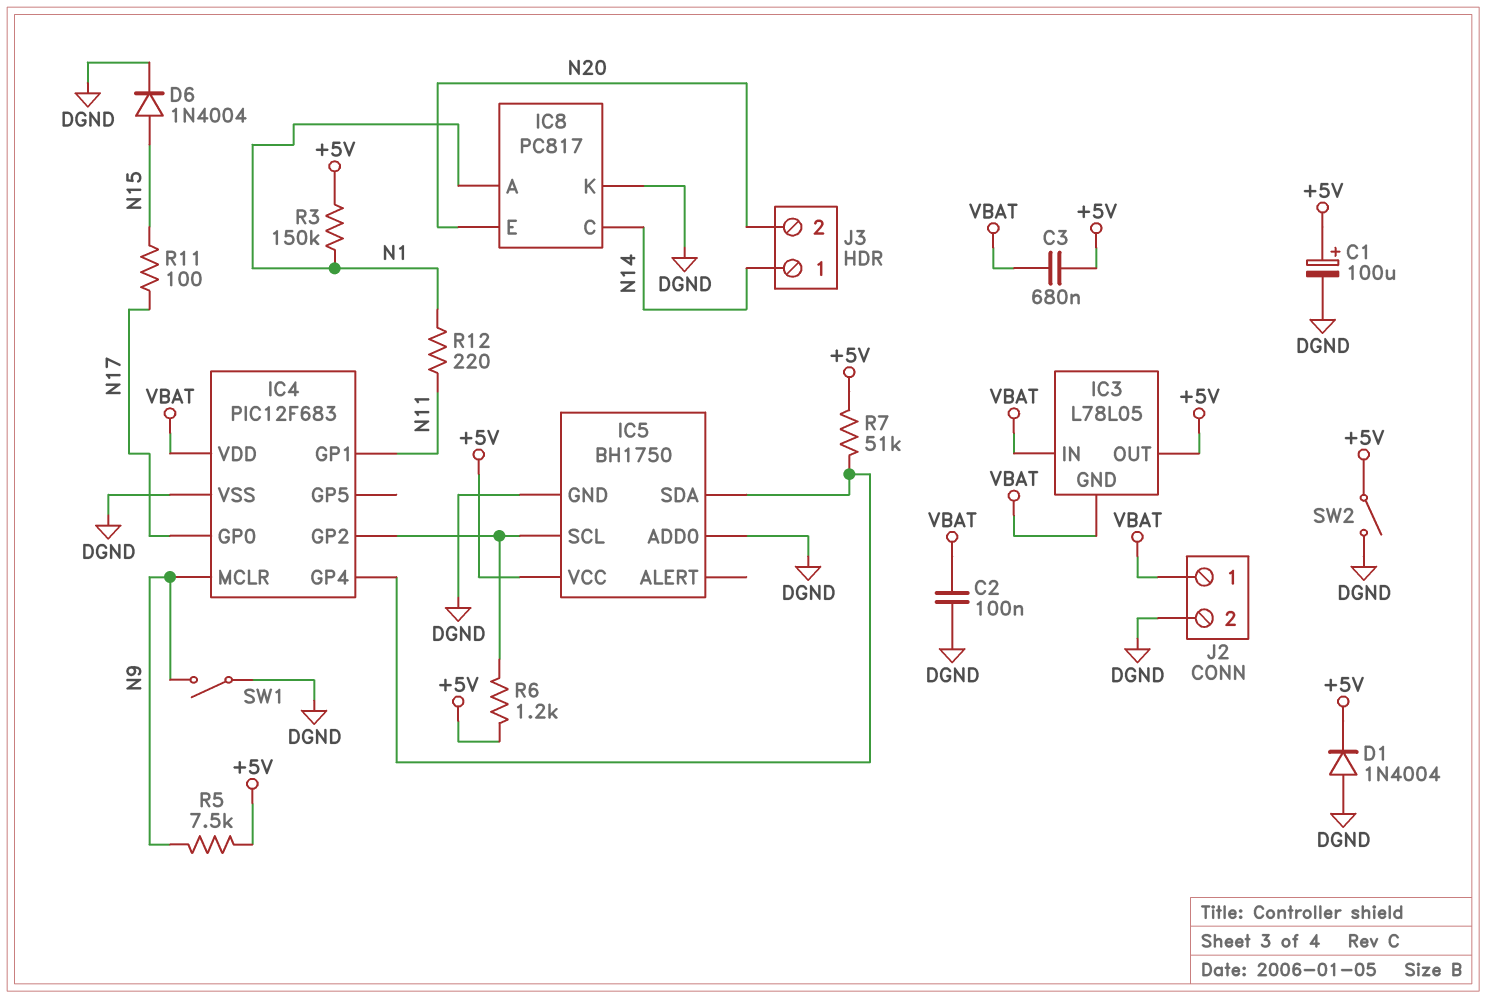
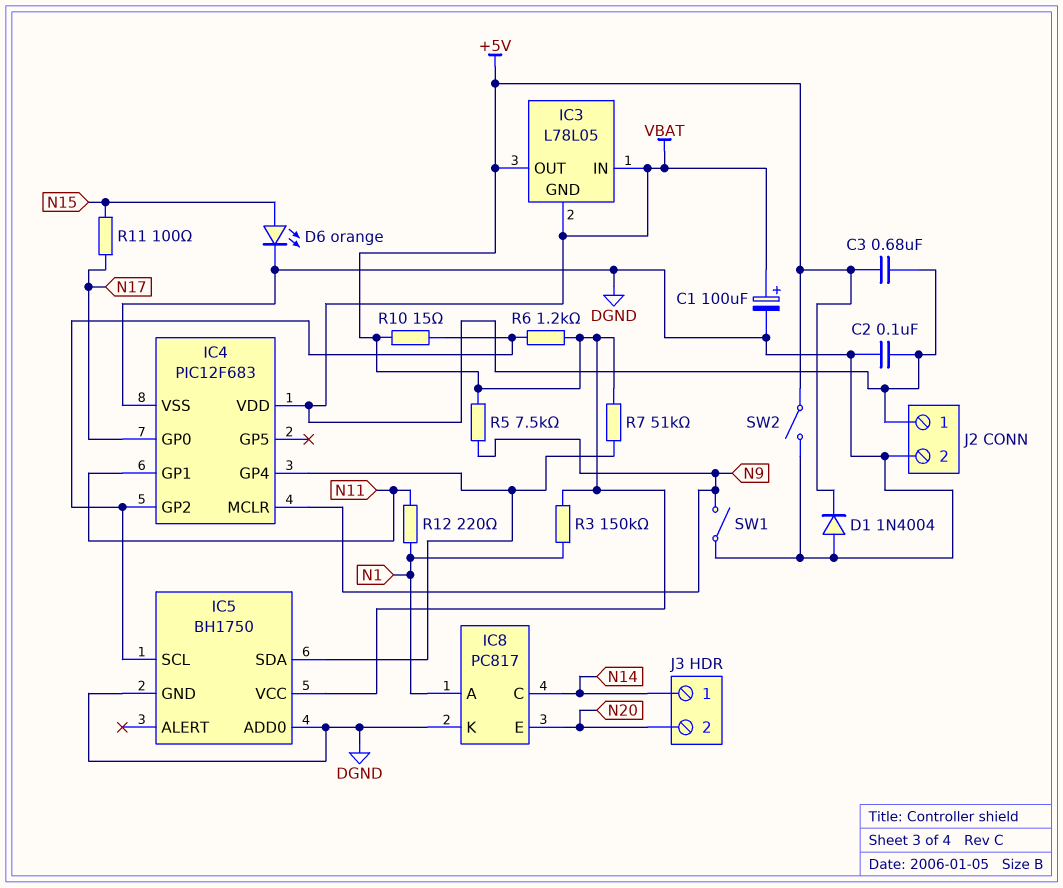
C1: 100uF (plus +5V, minus DGND) -> 100uF (plus VBAT, minus DGND)
D6: diode 1N4004 (A N15, K DGND) -> LED orange (A N15, K DGND)
R10: none -> 15 (+5V, IC4/GP2)

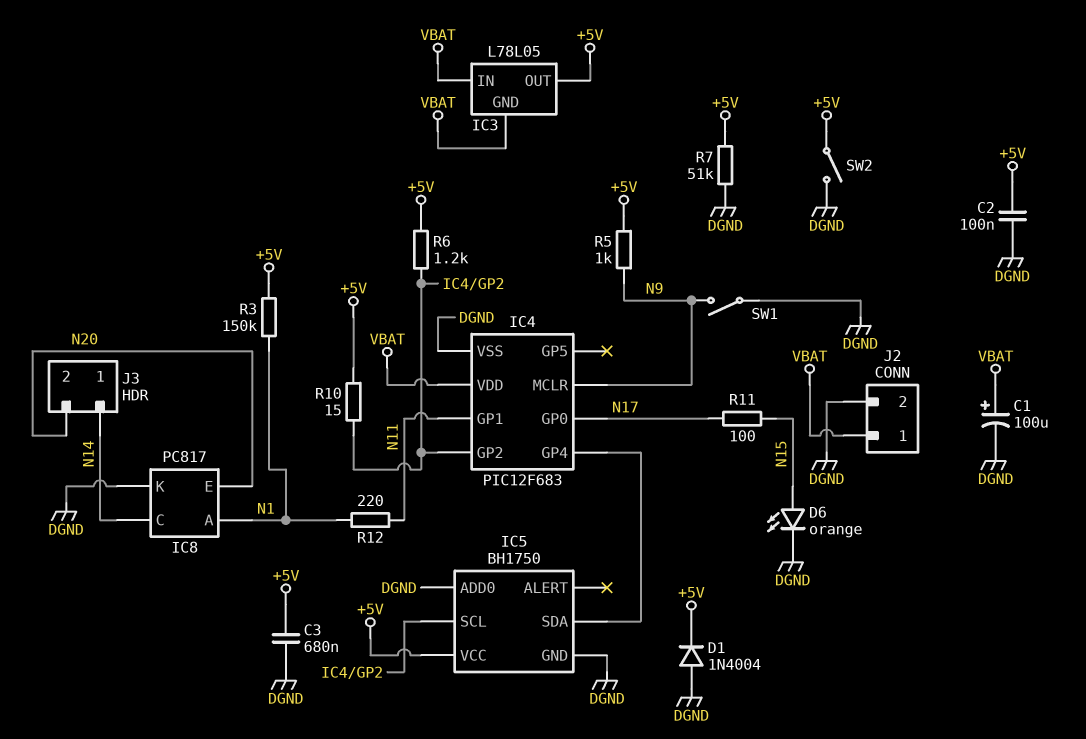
C2: 100nF (DGND, VBAT) -> 100nF (+5V, DGND)
C3: 680nF (+5V, VBAT) -> 680nF (+5V, DGND)
R5: 7.5k (+5V, N9) -> 1k (+5V, N9)
R7: 51k (+5V, IC4/GP4) -> 51k (+5V, DGND)

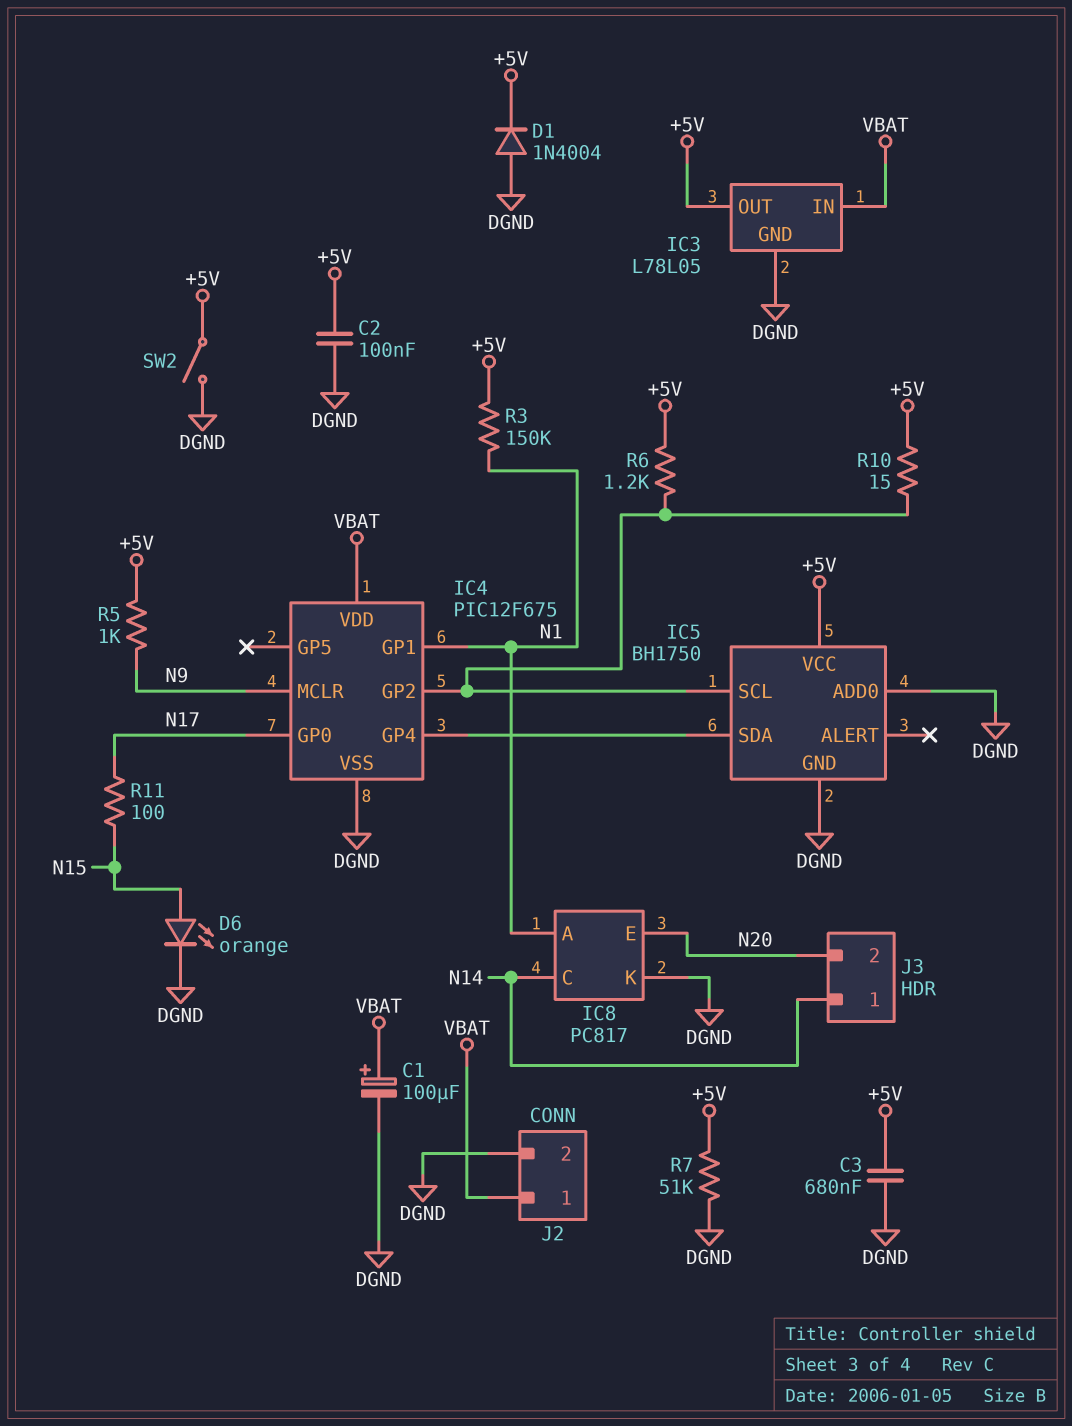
IC3 pin GND: VBAT -> DGND
IC4: PIC12F683 -> PIC12F675
IC4 pin GP1: N11 -> N1
R12: 220 (N1, N11) -> none
SW1: switch (DGND, N9) -> none

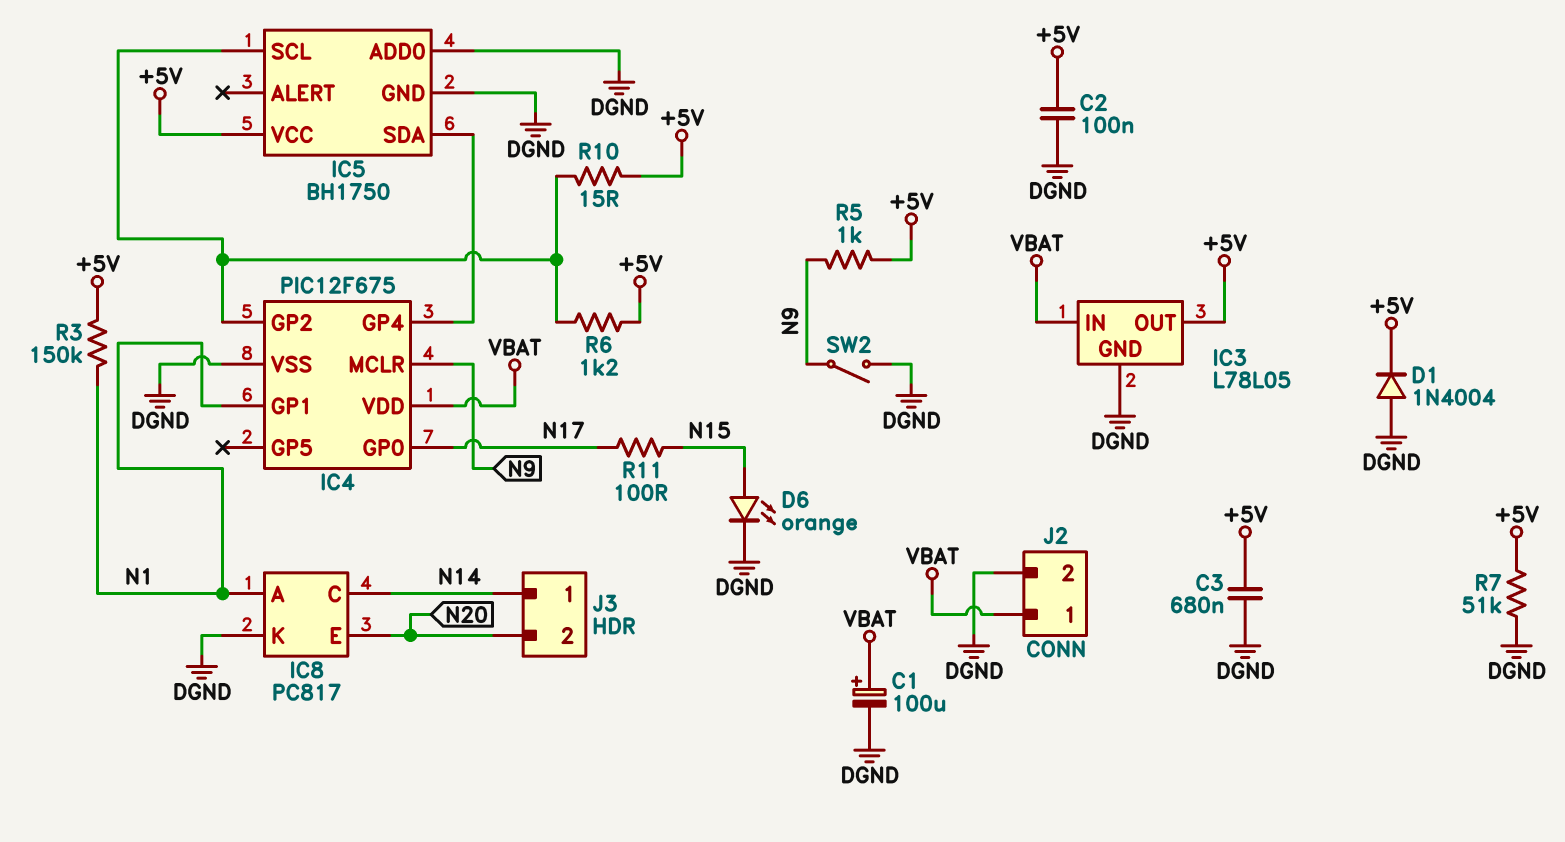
SW2: switch (+5V, DGND) -> switch (DGND, N9)

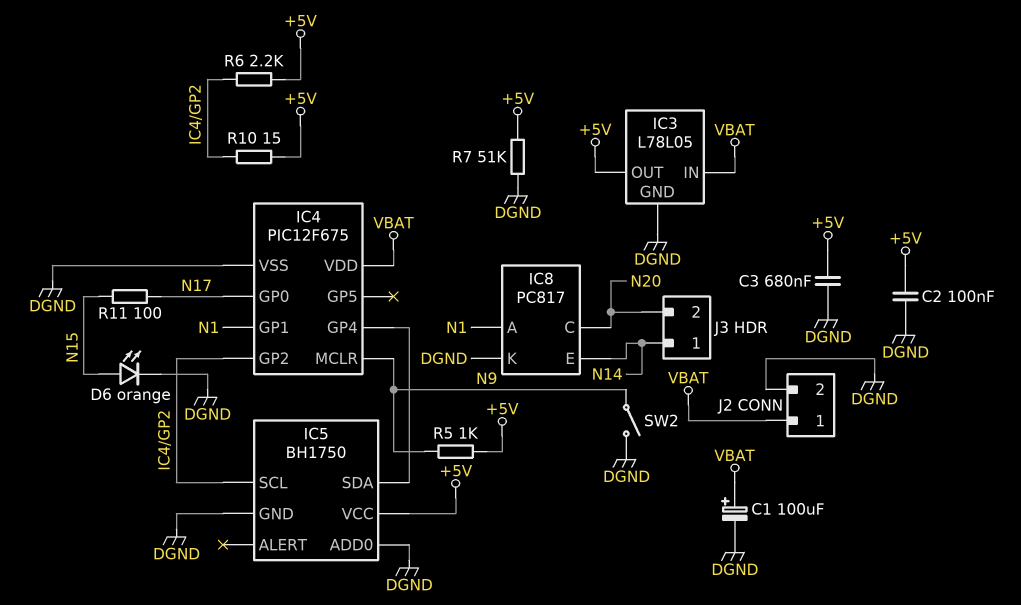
D1: diode 1N4004 (A DGND, K +5V) -> none
IC8 pin C: N14 -> N20
IC8 pin E: N20 -> N14
R3: 150k (+5V, N1) -> none
R6: 1.2k (+5V, IC4/GP2) -> 2.2k (+5V, IC4/GP2)

